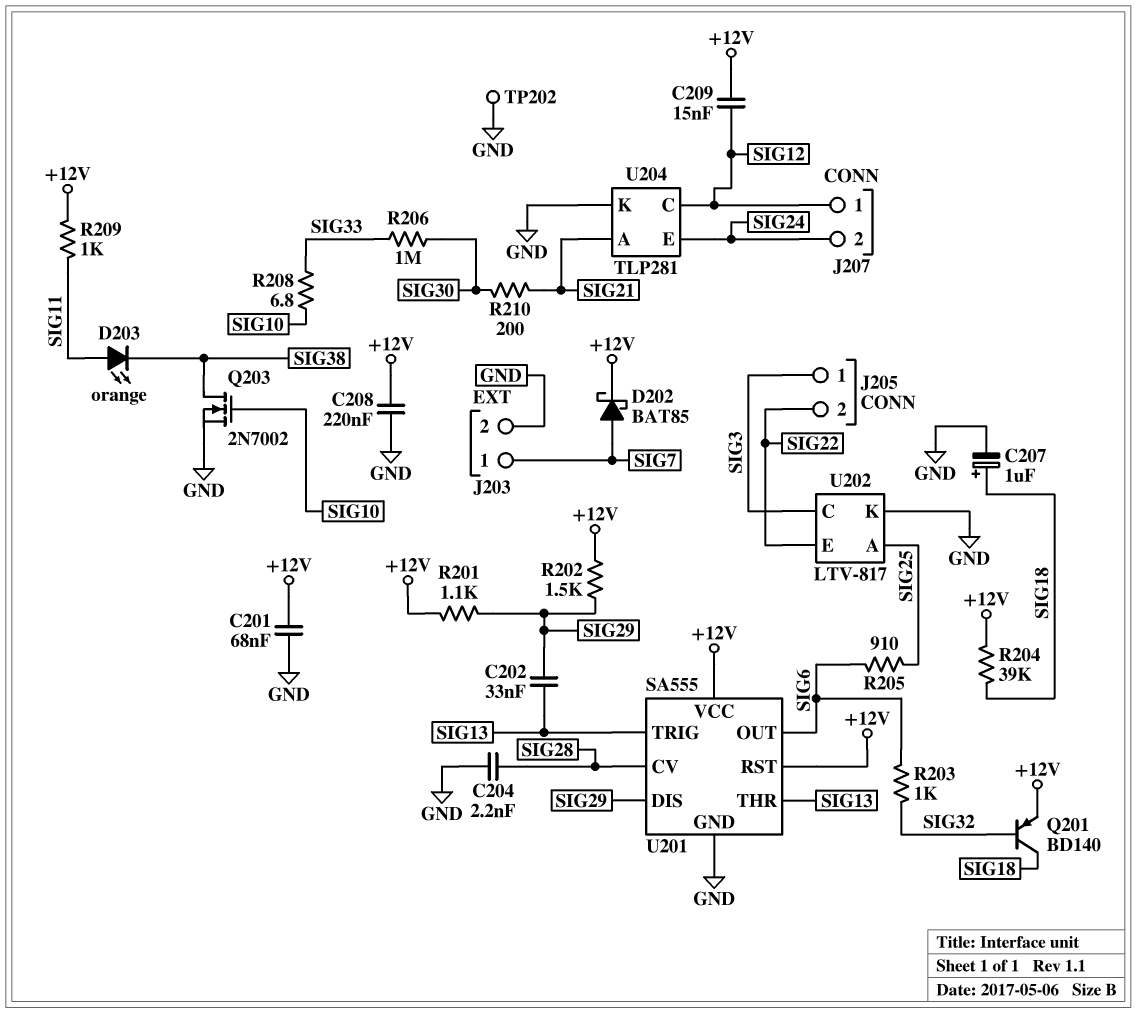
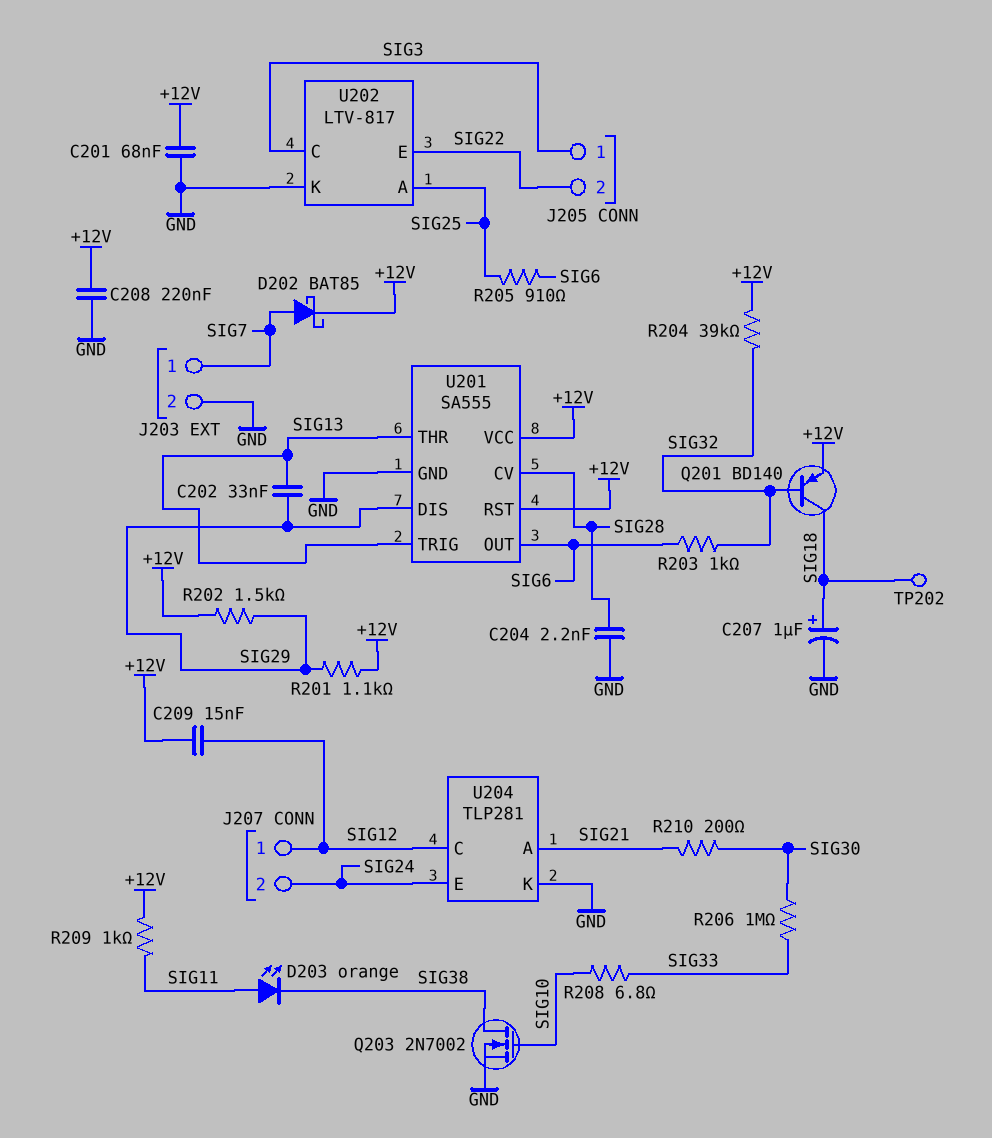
R204: 39k (+12V, SIG18) -> 39k (+12V, SIG32)
TP202: test point (GND) -> test point (SIG18)

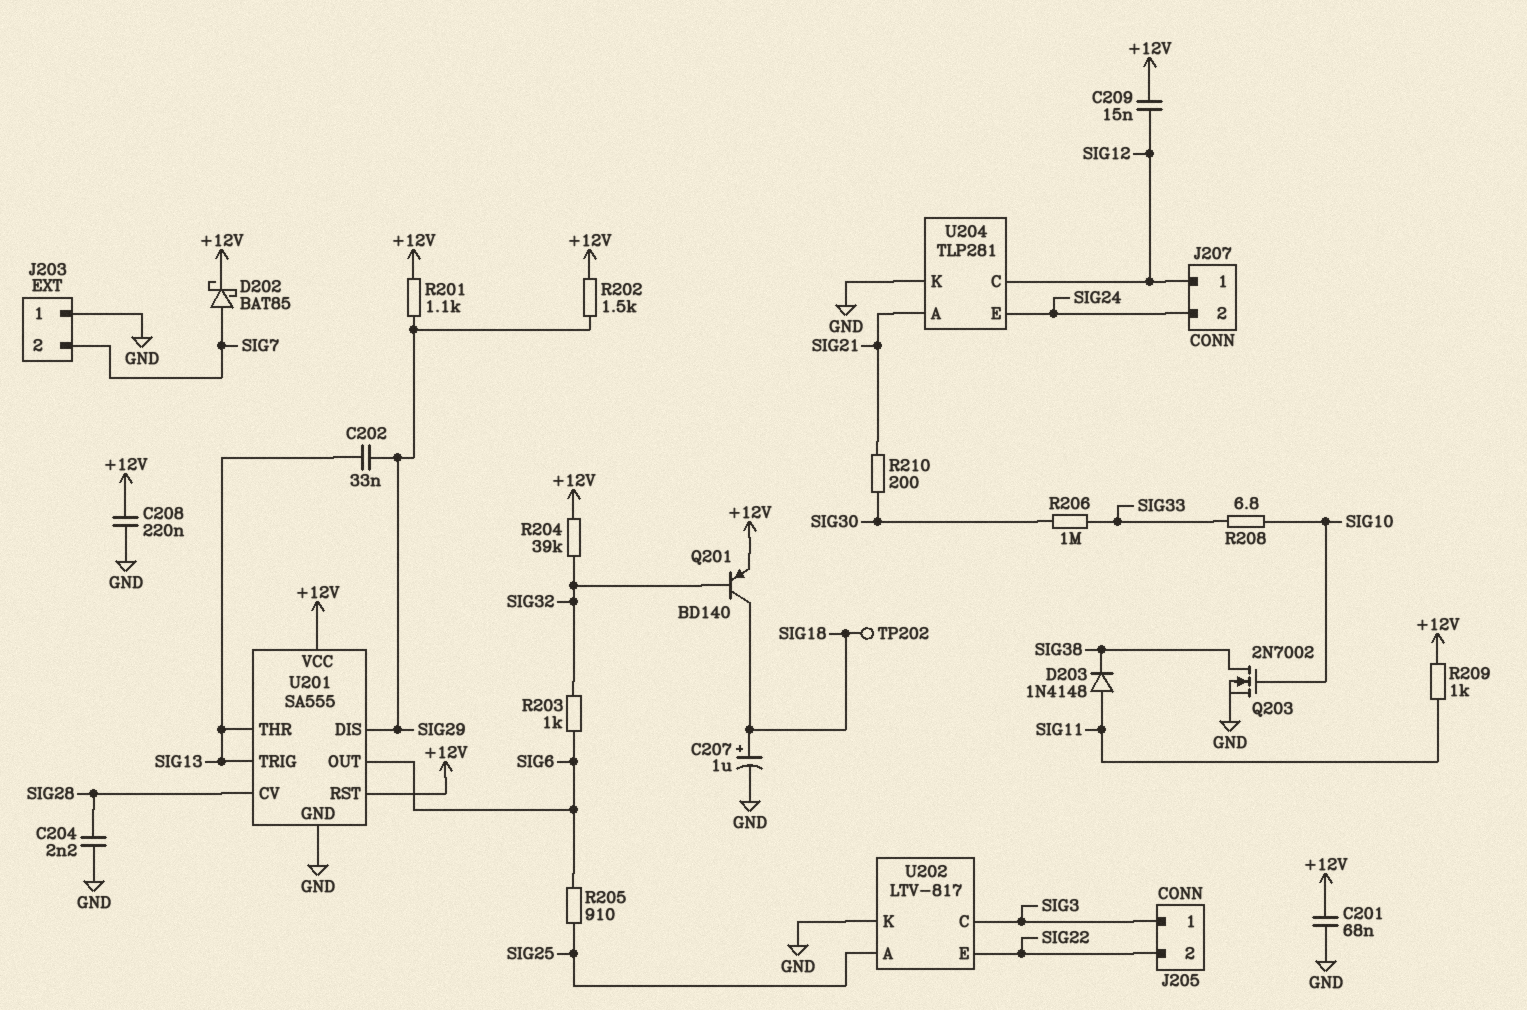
D203: LED orange (A SIG11, K SIG38) -> diode 1N4148 (A SIG11, K SIG38)
J203 pin 1: SIG7 -> GND
J203 pin 2: GND -> SIG7

